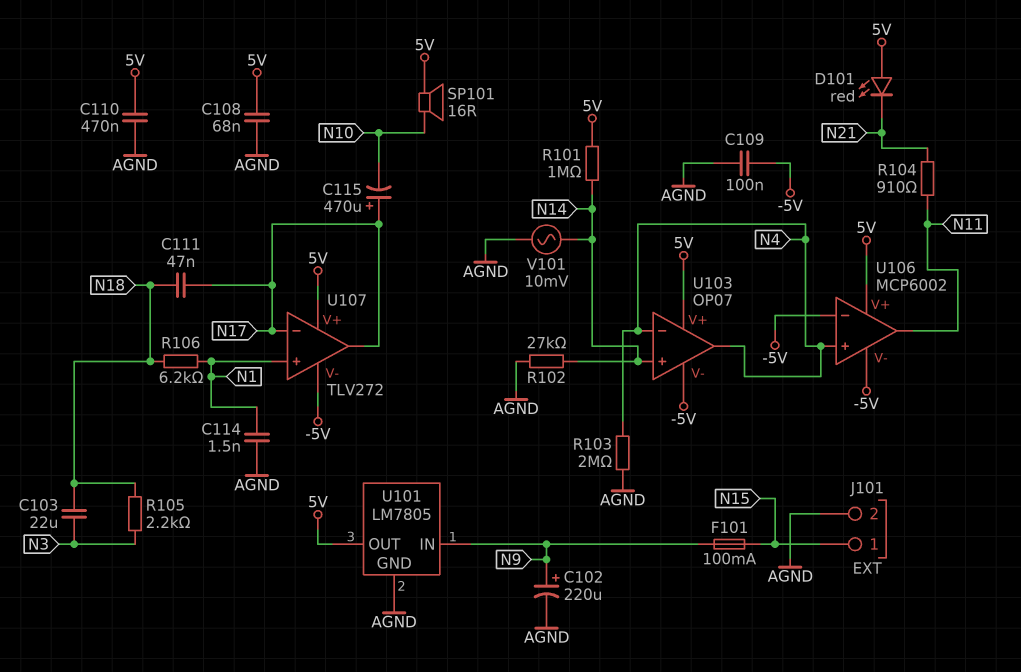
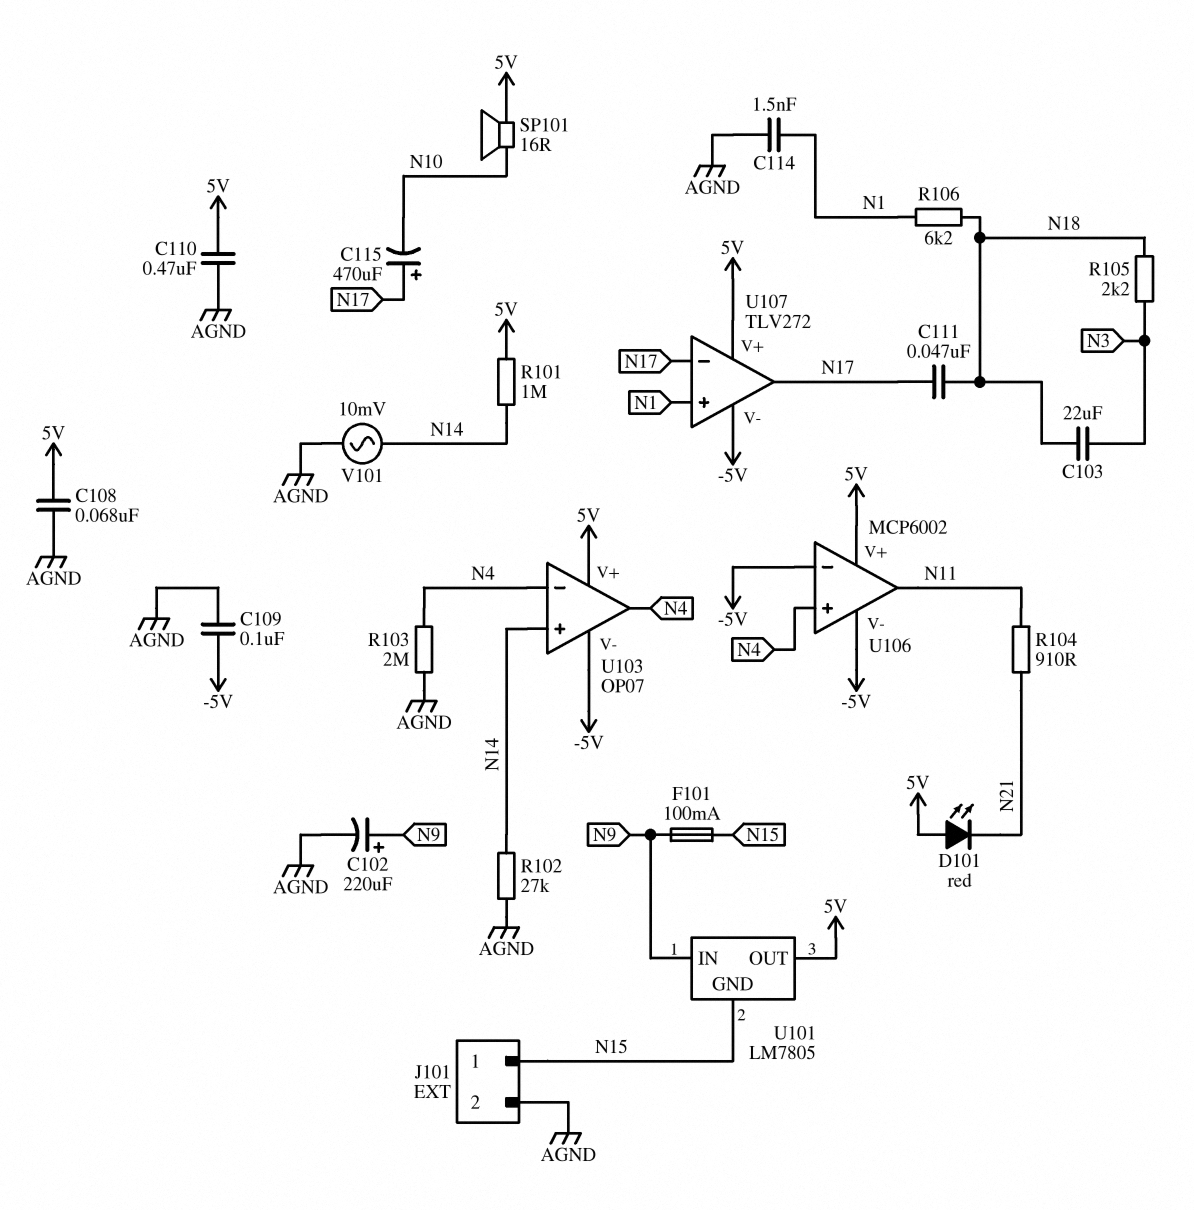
U101 pin GND: AGND -> N15

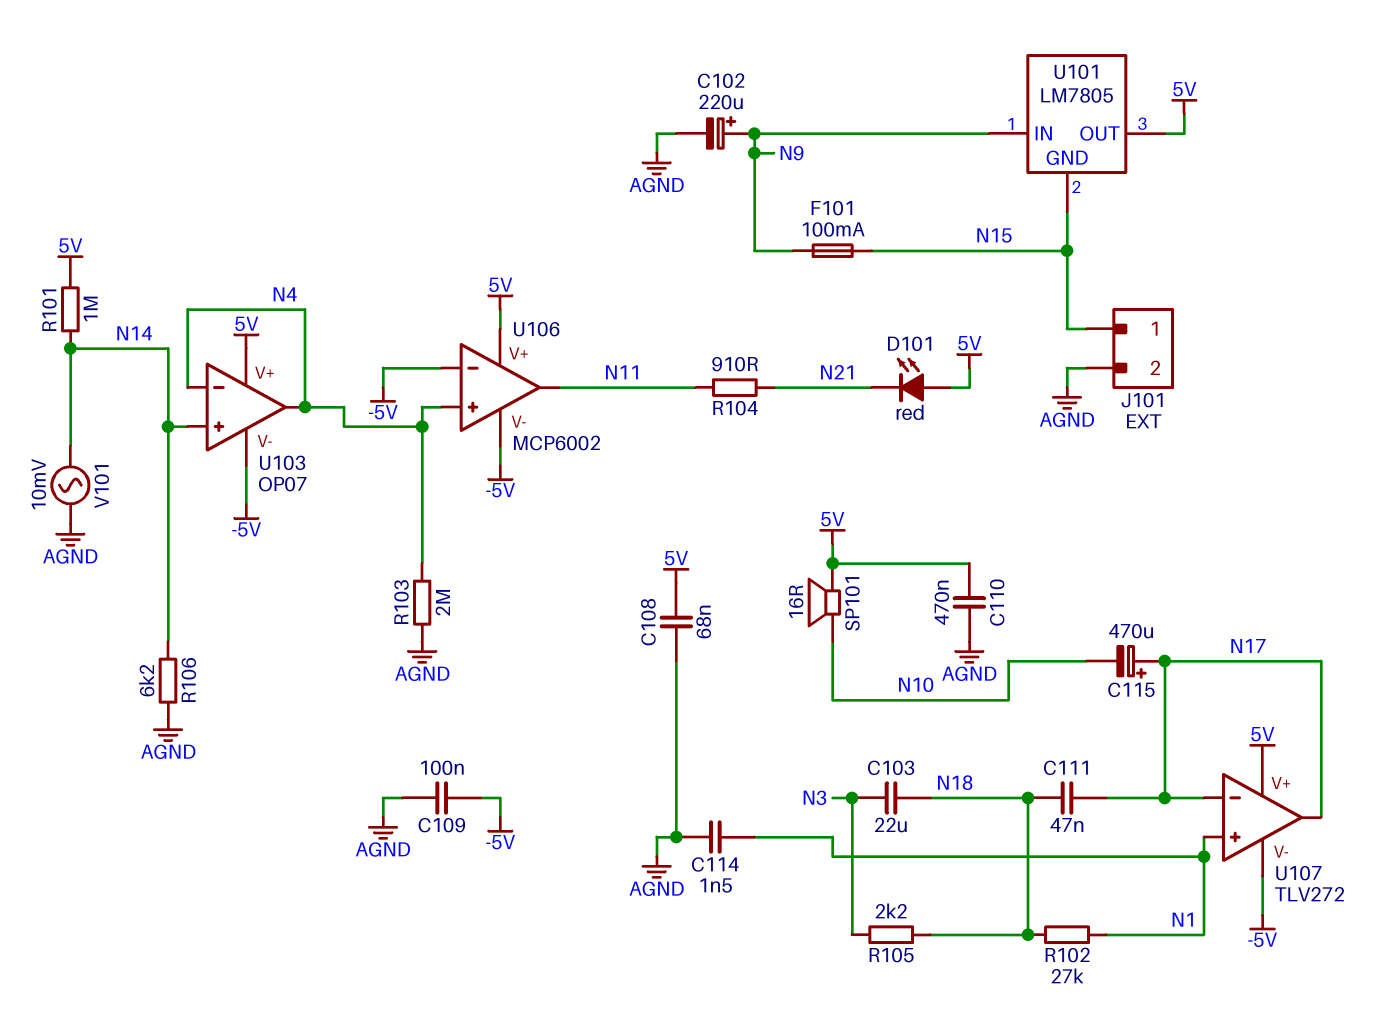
R102: 27k (AGND, N14) -> 27k (N1, N18)
R106: 6.2k (N1, N18) -> 6.2k (AGND, N14)

